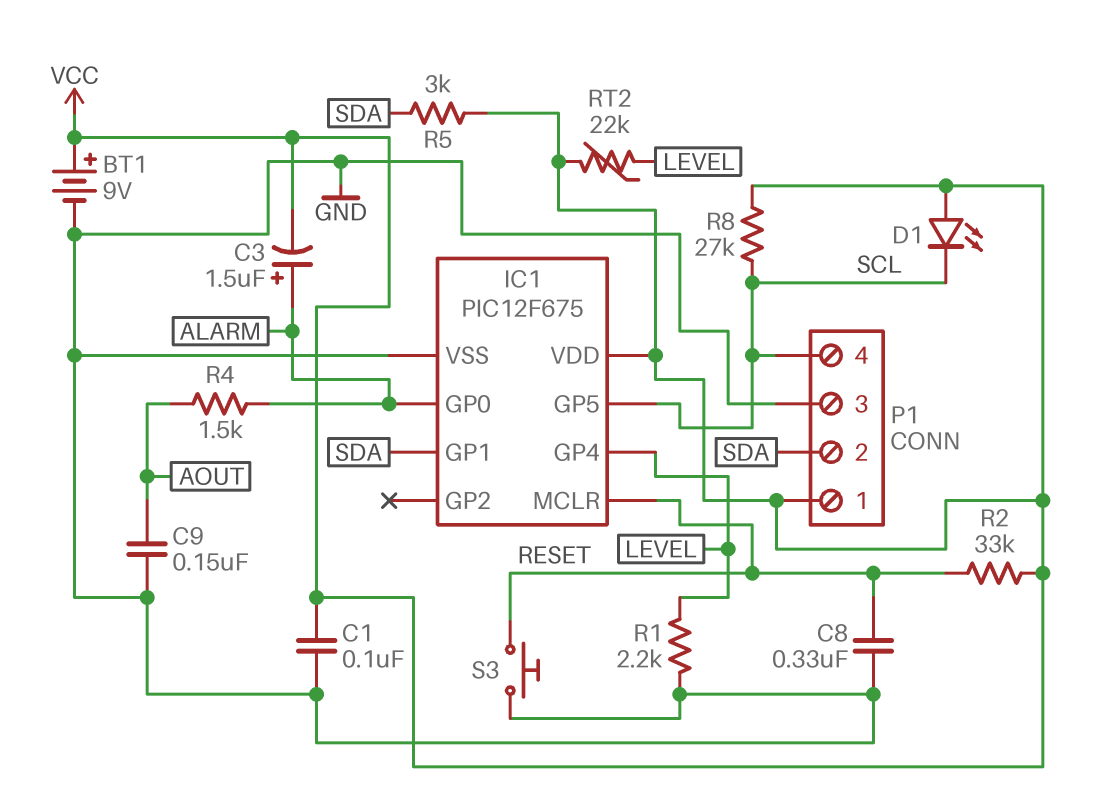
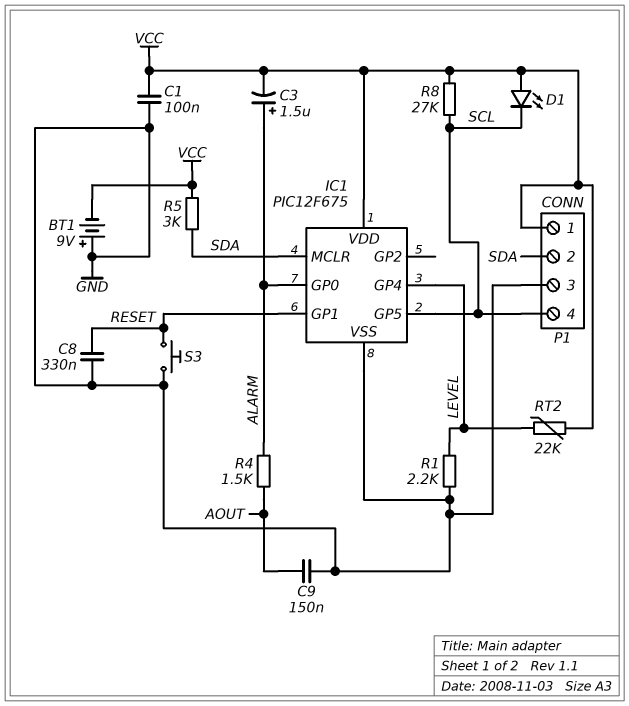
BT1: 9V (plus VCC, minus GND) -> 9V (plus GND, minus VCC)
IC1 pin GP1: SDA -> RESET
IC1 pin MCLR: RESET -> SDA
R2: 33k (RESET, VCC) -> none

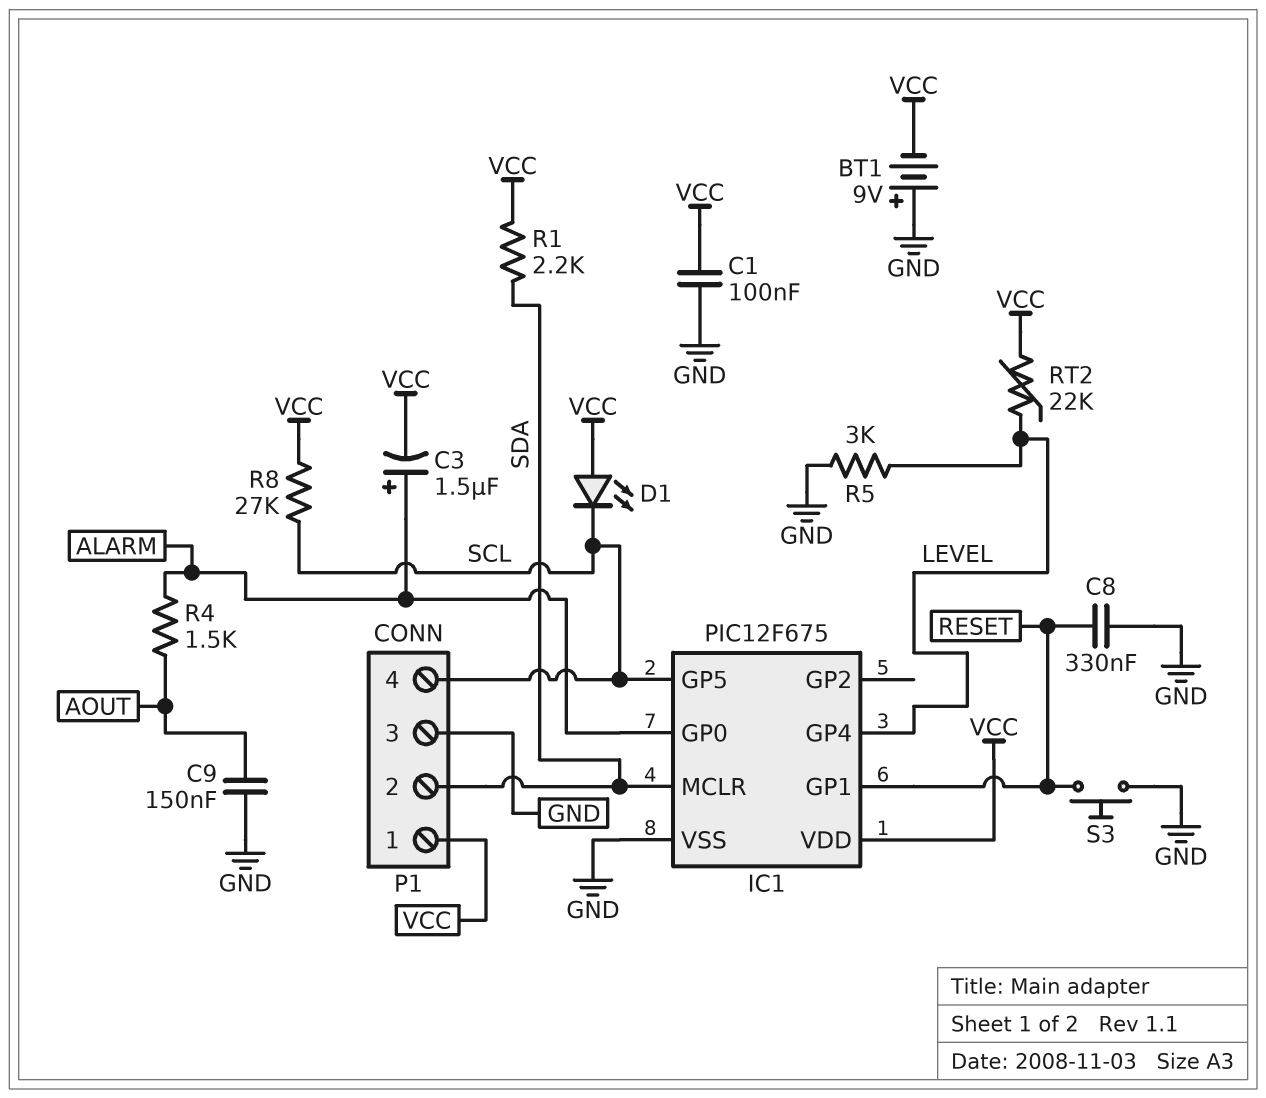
R1: 2.2k (GND, LEVEL) -> 2.2k (SDA, VCC)
R5: 3k (SDA, VCC) -> 3k (GND, LEVEL)

